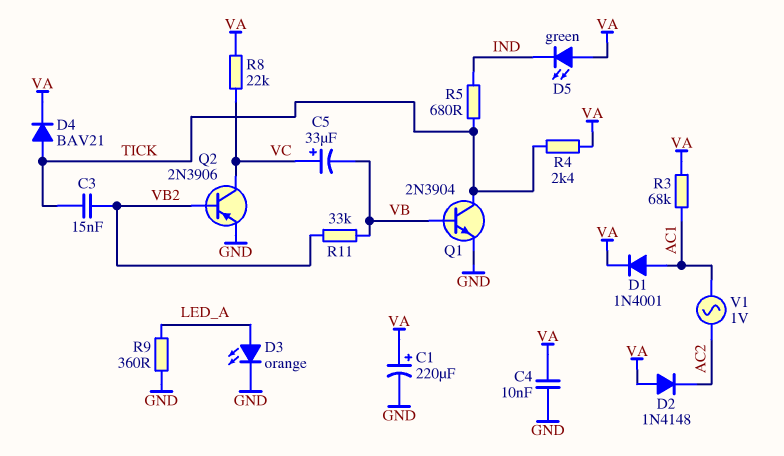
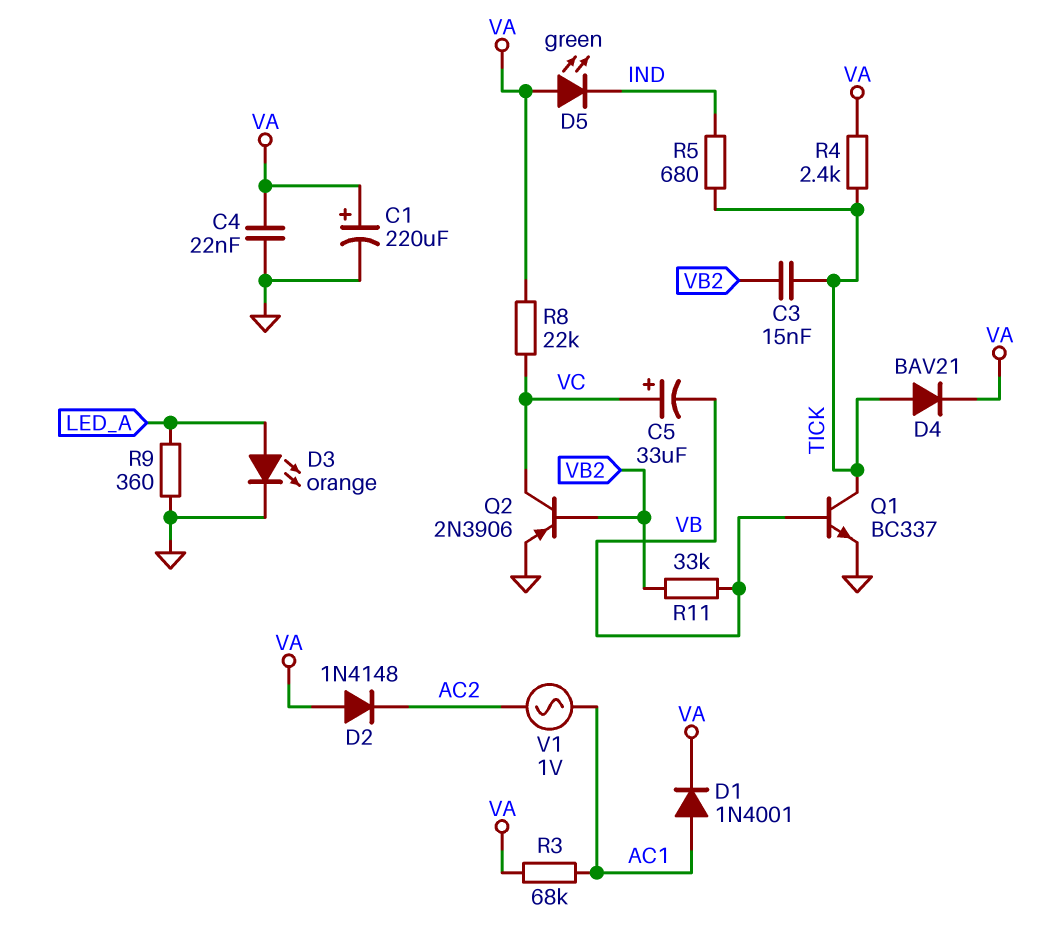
C4: 10nF (GND, VA) -> 22nF (GND, VA)
Q1: NPN 2N3904 (B VB, C TICK, E GND) -> NPN BC337 (B VB, C TICK, E GND)

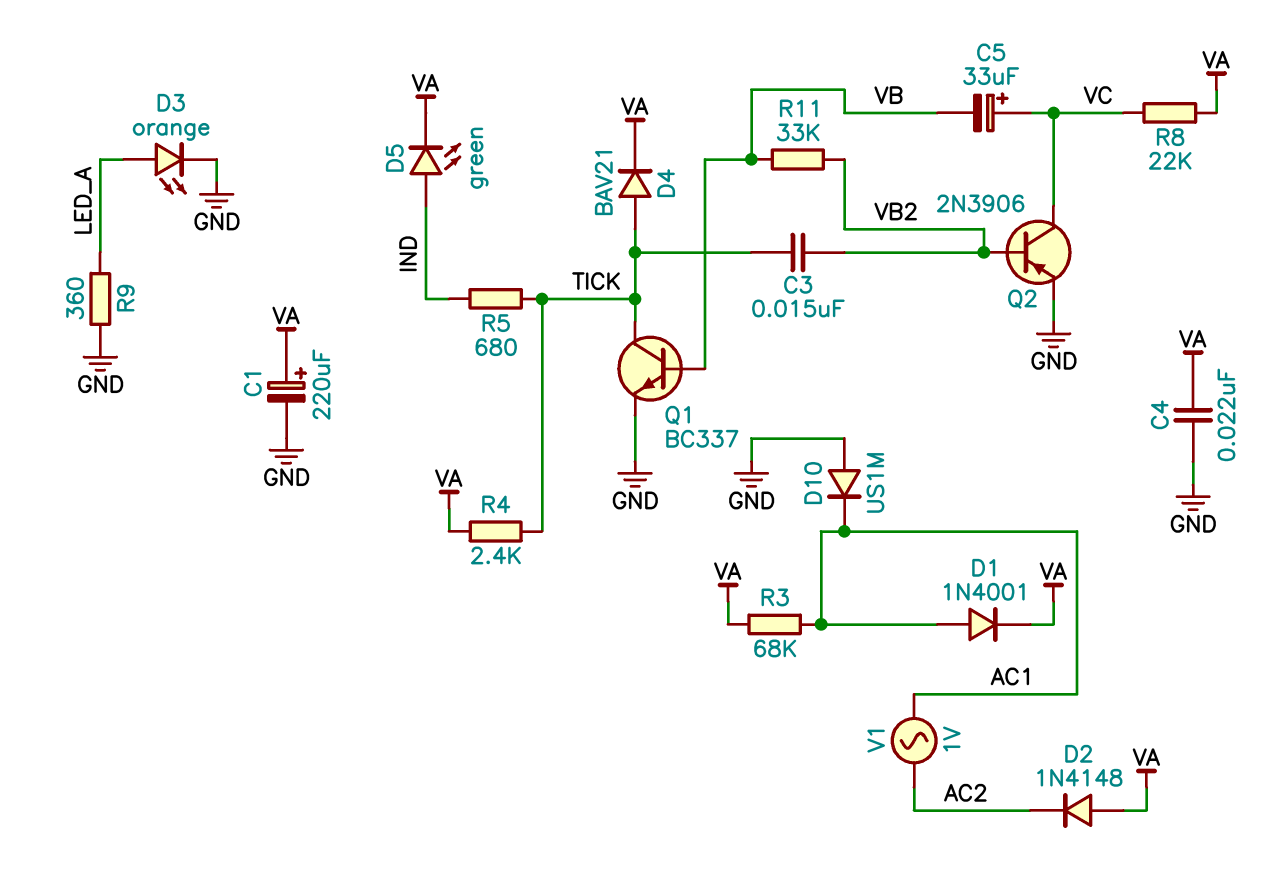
D5: LED green (A VA, K IND) -> LED green (A IND, K VA)
D10: none -> diode US1M (A GND, K AC1)

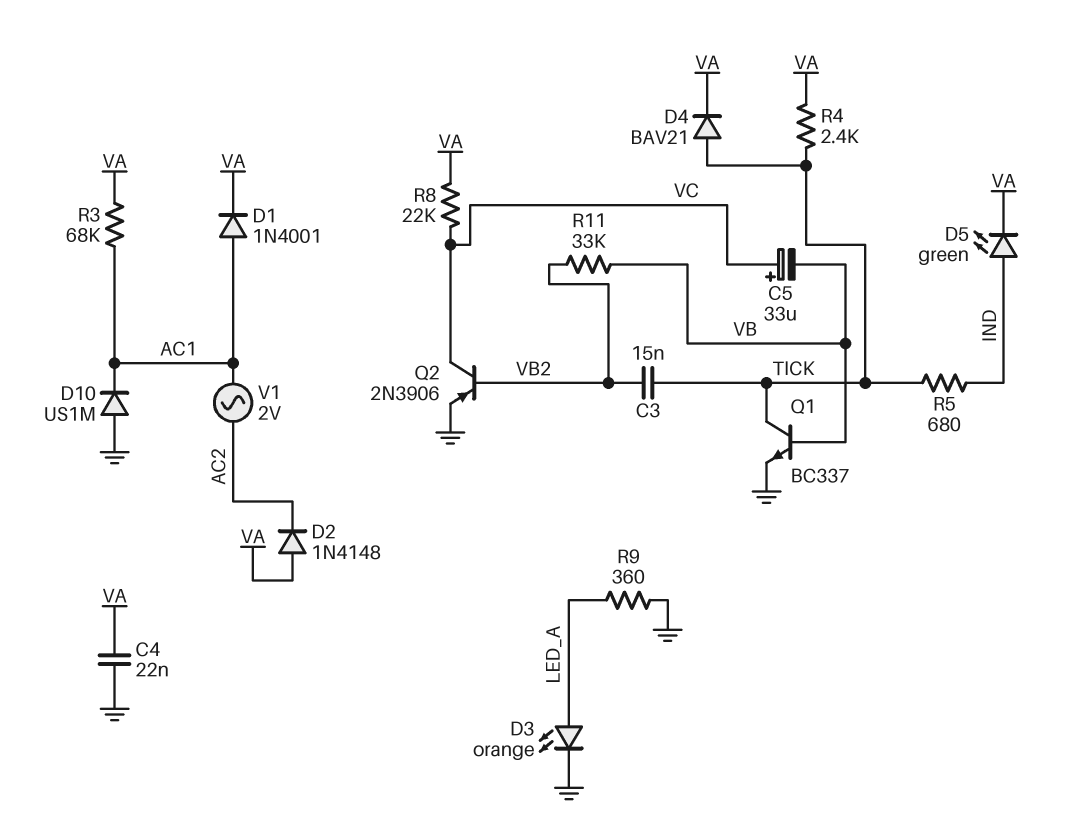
C1: 220uF (plus VA, minus GND) -> none
V1: AC 1V (AC1, AC2) -> AC 2V (AC1, AC2)

